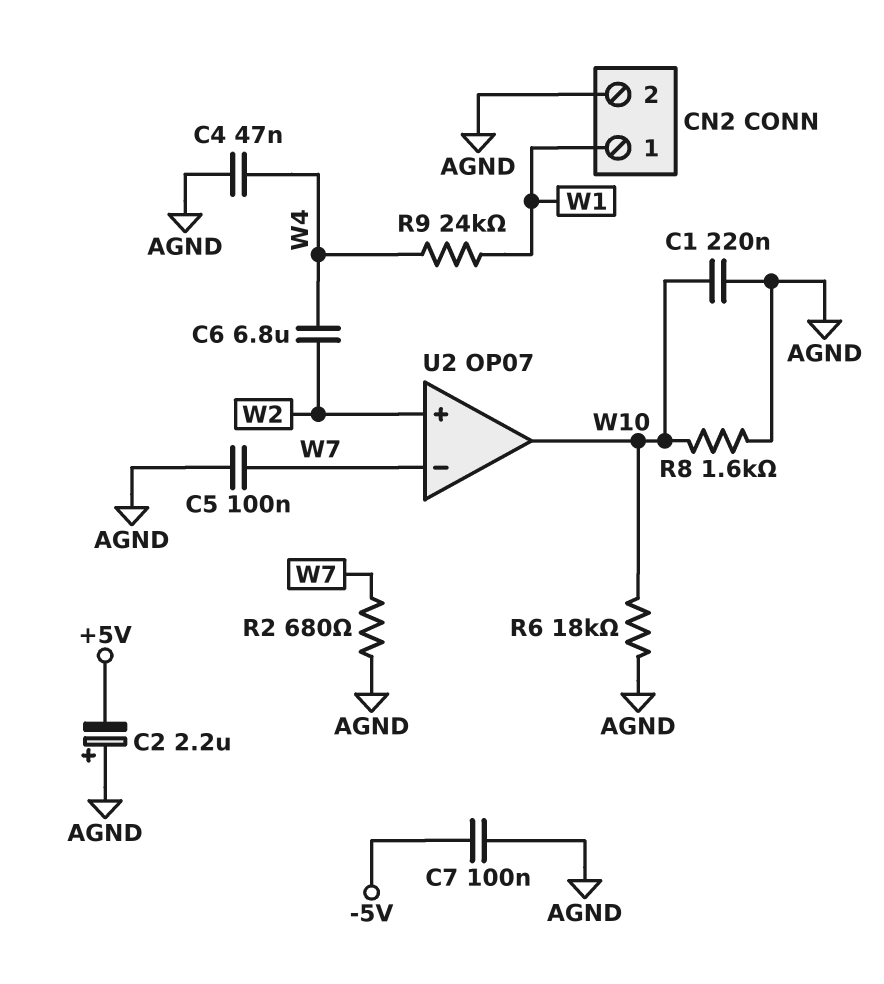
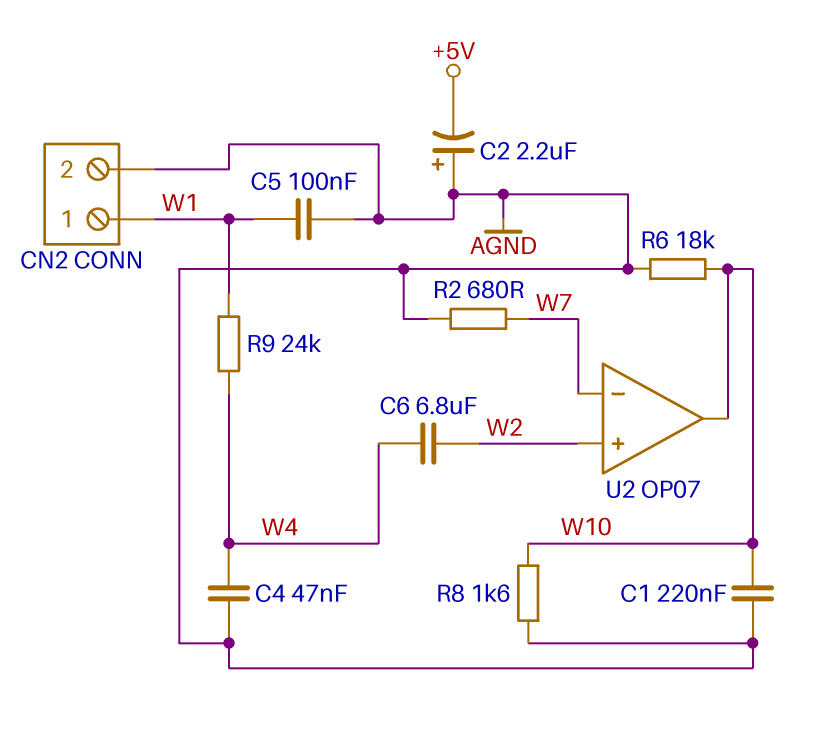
C5: 100nF (AGND, W7) -> 100nF (AGND, W1)
C7: 100nF (-5V, AGND) -> none

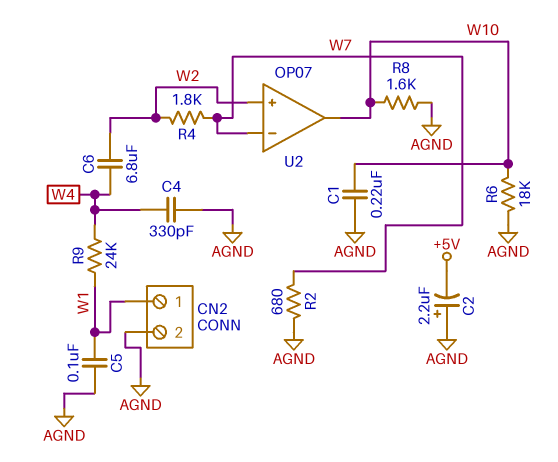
C4: 47nF (AGND, W4) -> 330pF (AGND, W4)
R4: none -> 1.8k (W2, W7)

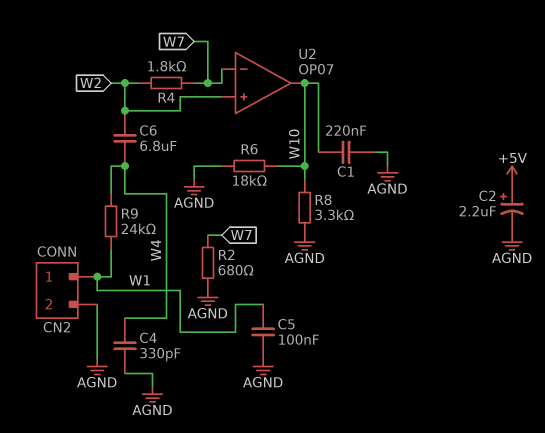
C2: 2.2uF (plus AGND, minus +5V) -> 2.2uF (plus +5V, minus AGND)
R8: 1.6k (AGND, W10) -> 3.3k (AGND, W10)

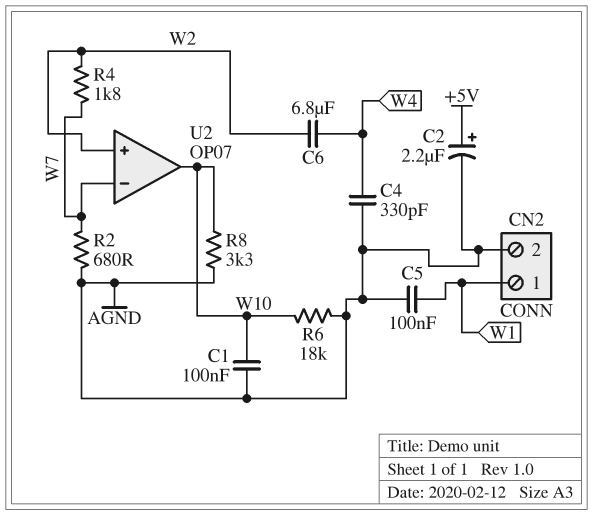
C1: 220nF (AGND, W10) -> 100nF (AGND, W10)
R9: 24k (W1, W4) -> none

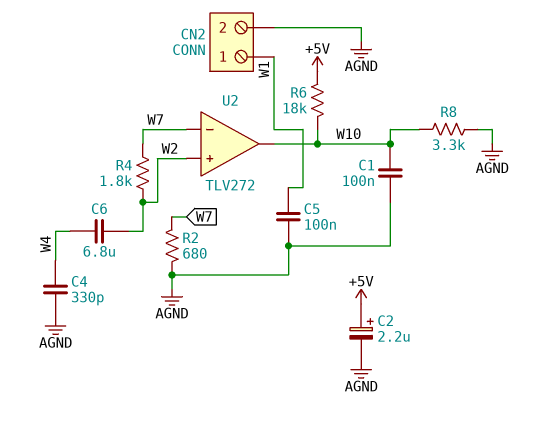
R6: 18k (AGND, W10) -> 18k (+5V, W10)
U2: OP07 -> TLV272

